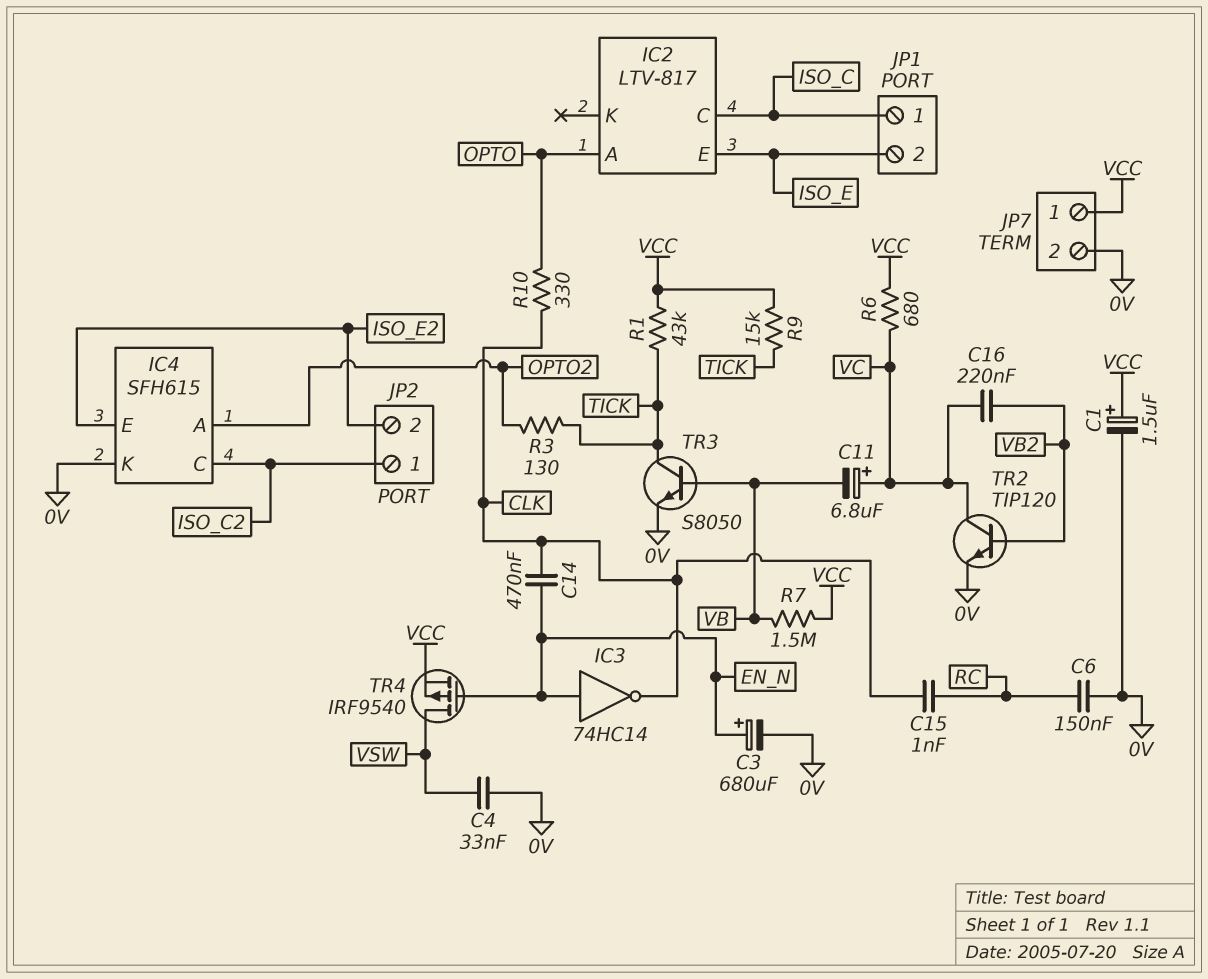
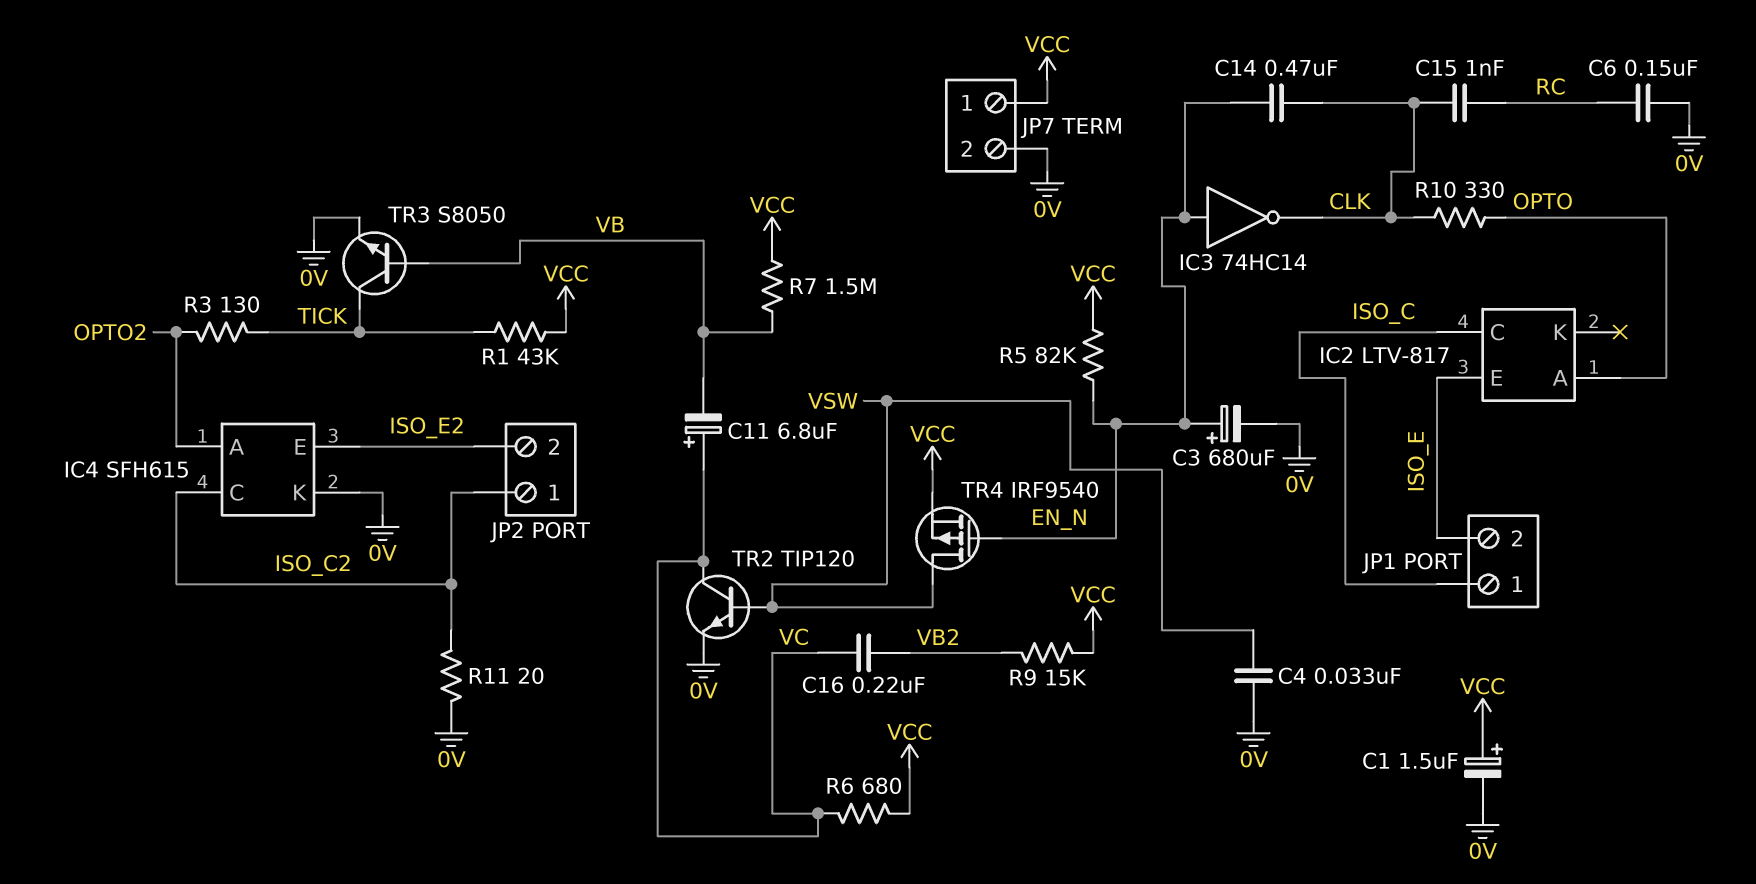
R5: none -> 82k (EN_N, VCC)
R9: 15k (TICK, VCC) -> 15k (VB2, VCC)
R11: none -> 20 (0V, ISO_C2)
TR2: NPN TIP120 (B VB2, C VC, E 0V) -> NPN TIP120 (B VSW, C VC, E 0V)

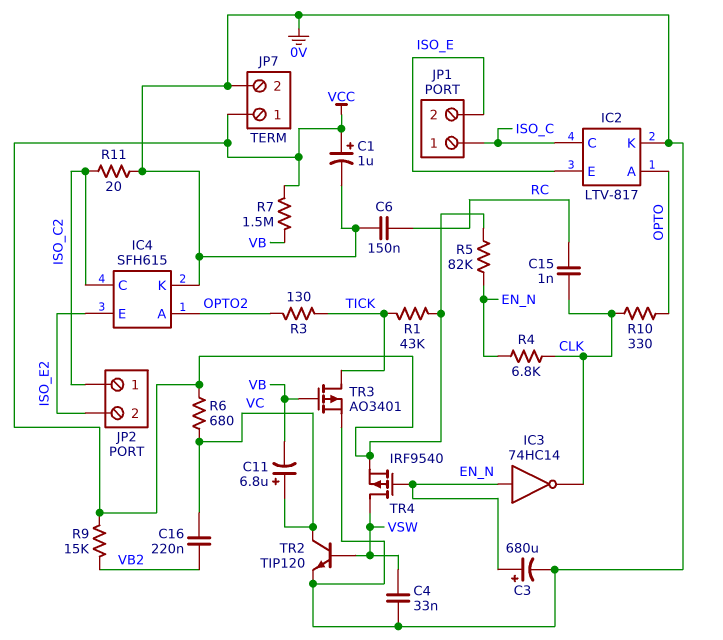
C1: 1.5uF (plus VCC, minus 0V) -> 1uF (plus VCC, minus 0V)
C14: 470nF (CLK, EN_N) -> none
IC2 pin K: none -> 0V
R4: none -> 6.8k (CLK, EN_N)
TR3: NPN S8050 (B VB, C TICK, E 0V) -> PMOS AO3401 (G VB, D TICK, S 0V)

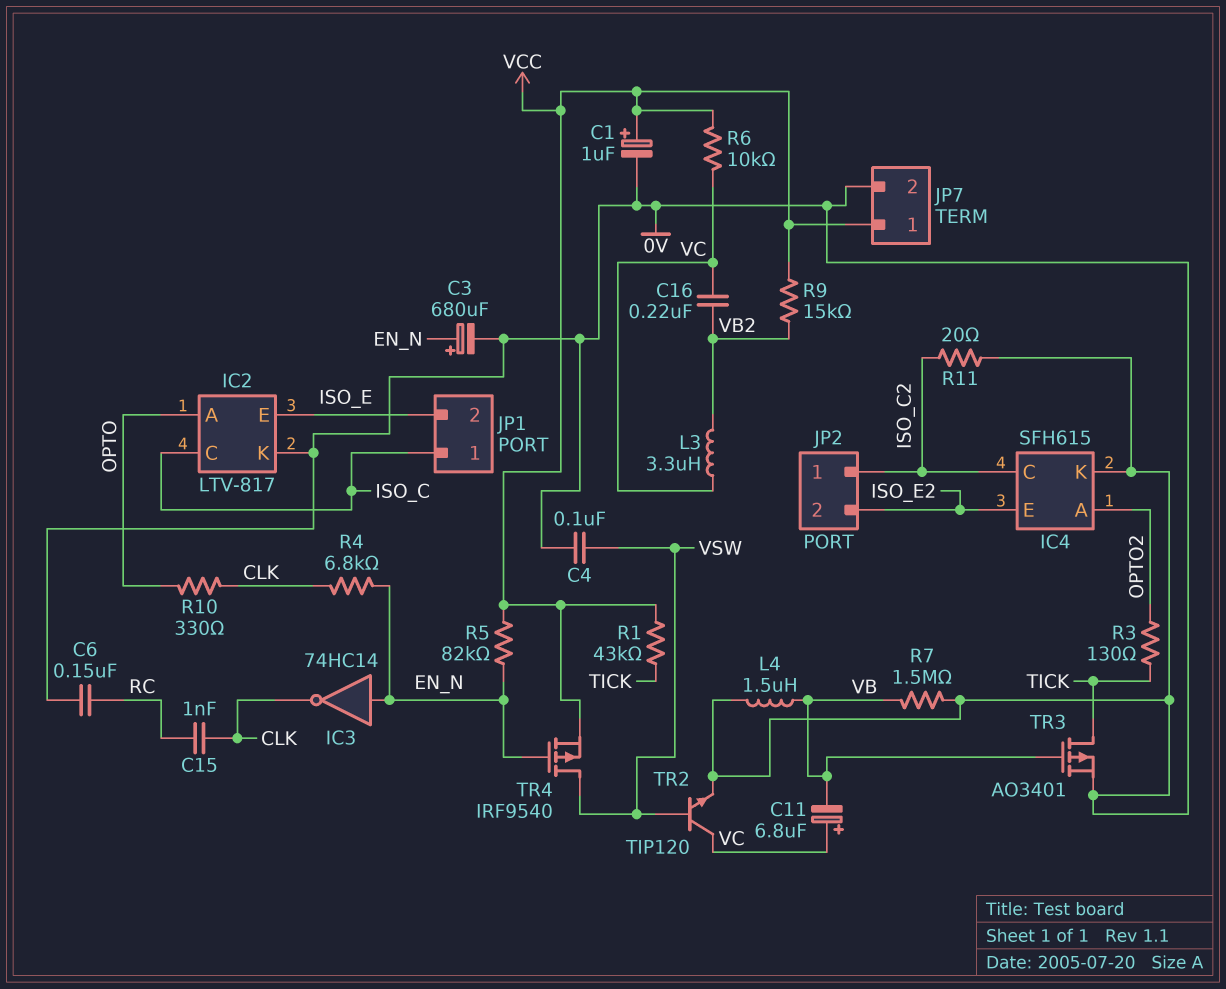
C4: 33nF (0V, VSW) -> 100nF (0V, VSW)
L3: none -> 3.3uH (VB2, VC)
L4: none -> 1.5uH (0V, VB)
R6: 680 (VC, VCC) -> 10k (VC, VCC)
R7: 1.5M (VB, VCC) -> 1.5M (0V, VB)

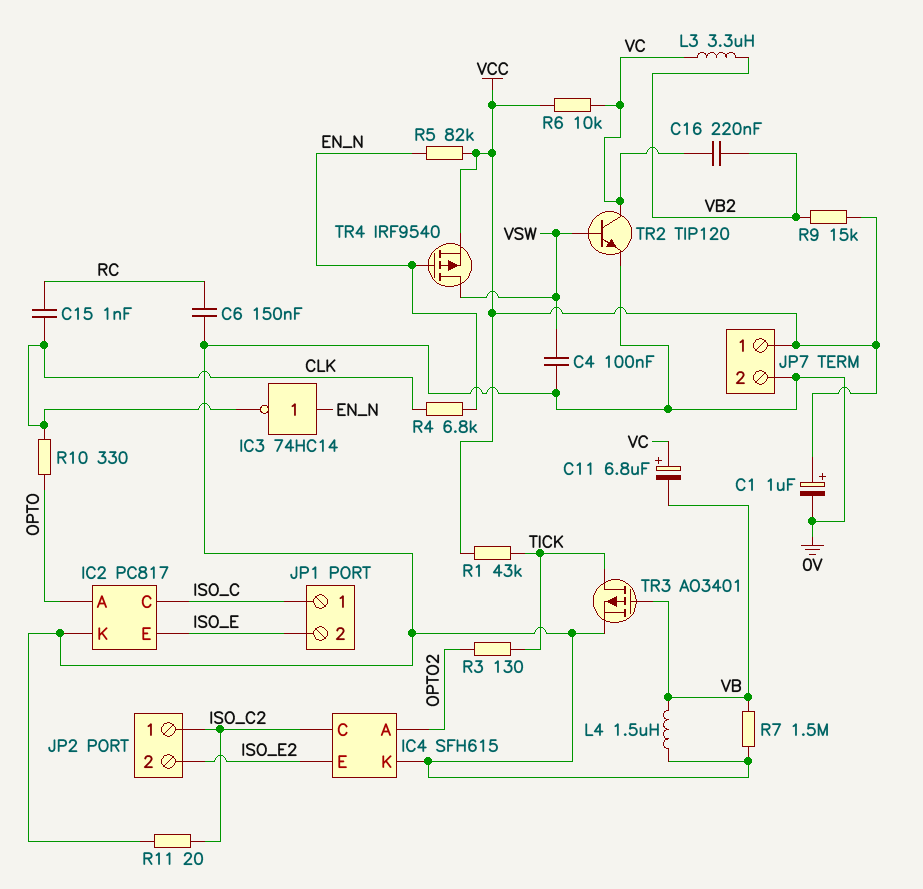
C3: 680uF (plus EN_N, minus 0V) -> none
IC2: LTV-817 -> PC817

